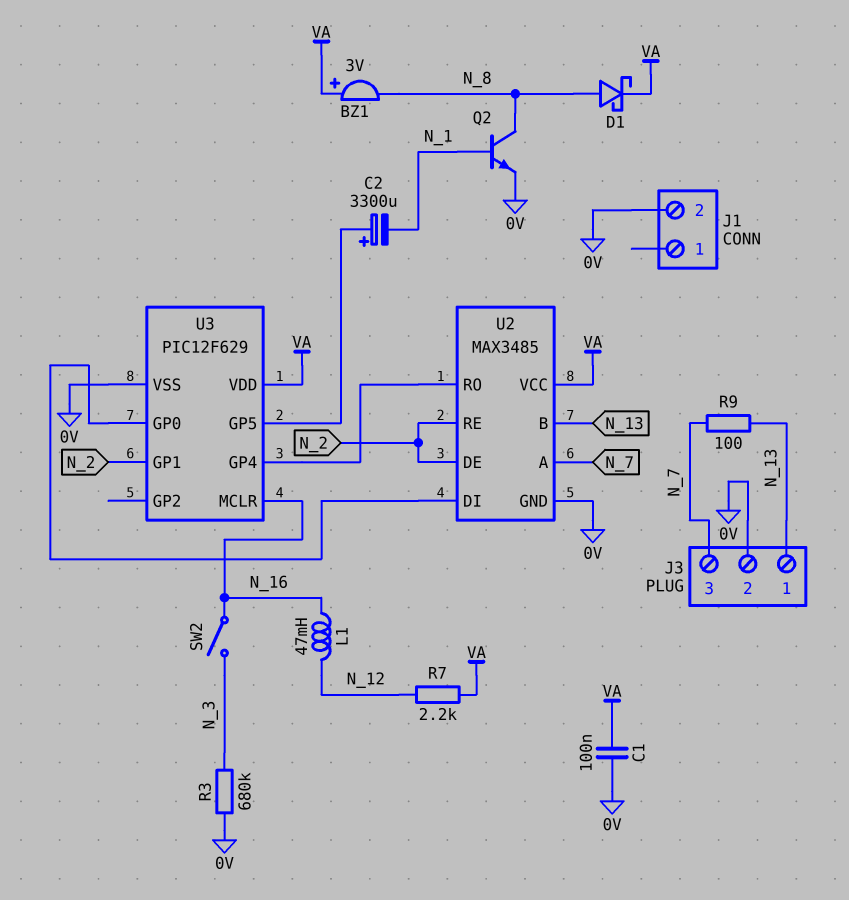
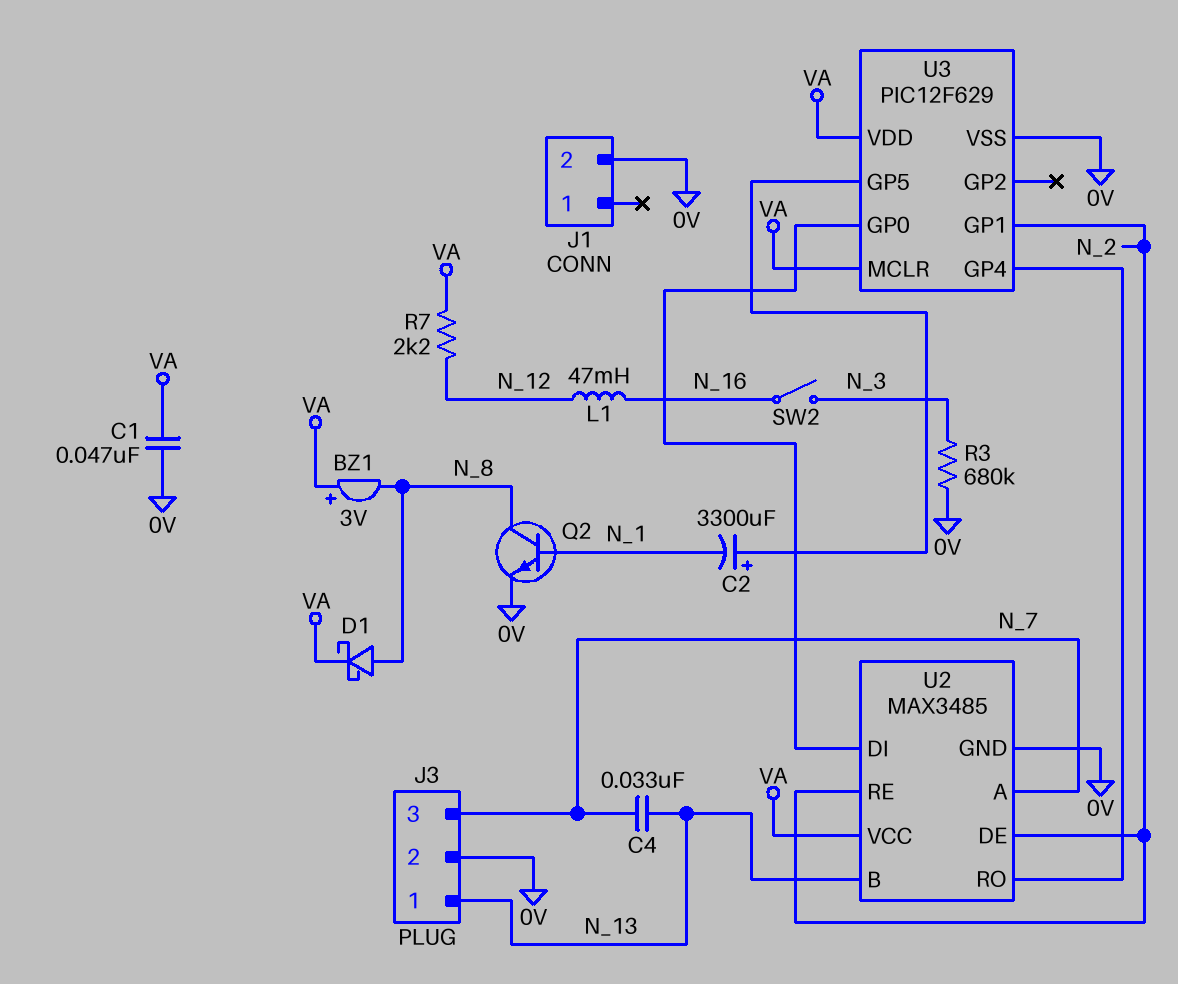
C1: 100nF (0V, VA) -> 47nF (0V, VA)
C4: none -> 33nF (N_7, N_13)
R9: 100 (N_7, N_13) -> none
U3 pin MCLR: N_16 -> VA

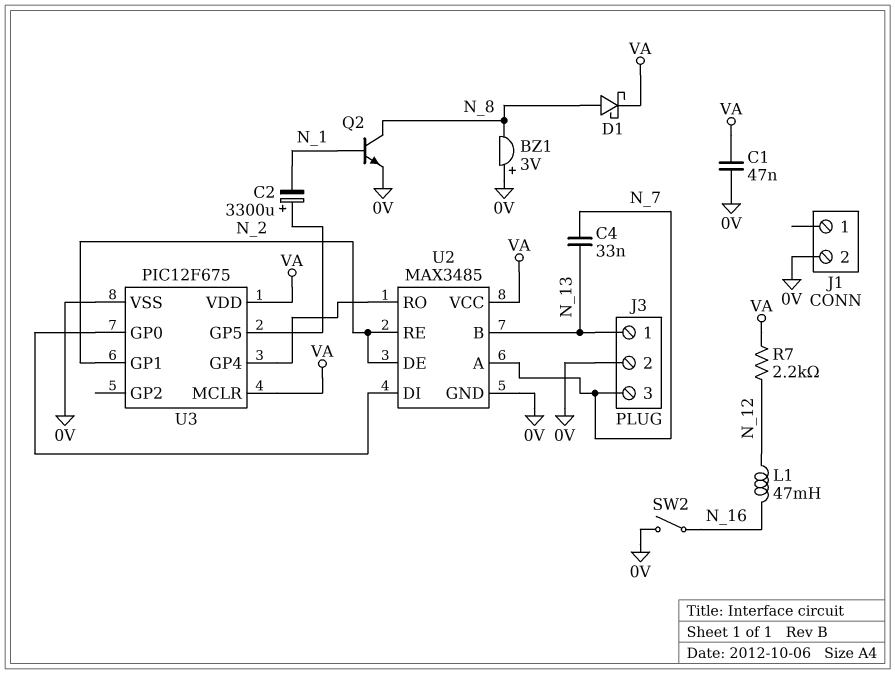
BZ1: buzzer 3V (plus VA, minus N_8) -> buzzer 3V (plus 0V, minus N_8)
R3: 680k (0V, N_3) -> none
SW2: switch (N_3, N_16) -> switch (0V, N_16)
U3: PIC12F629 -> PIC12F675

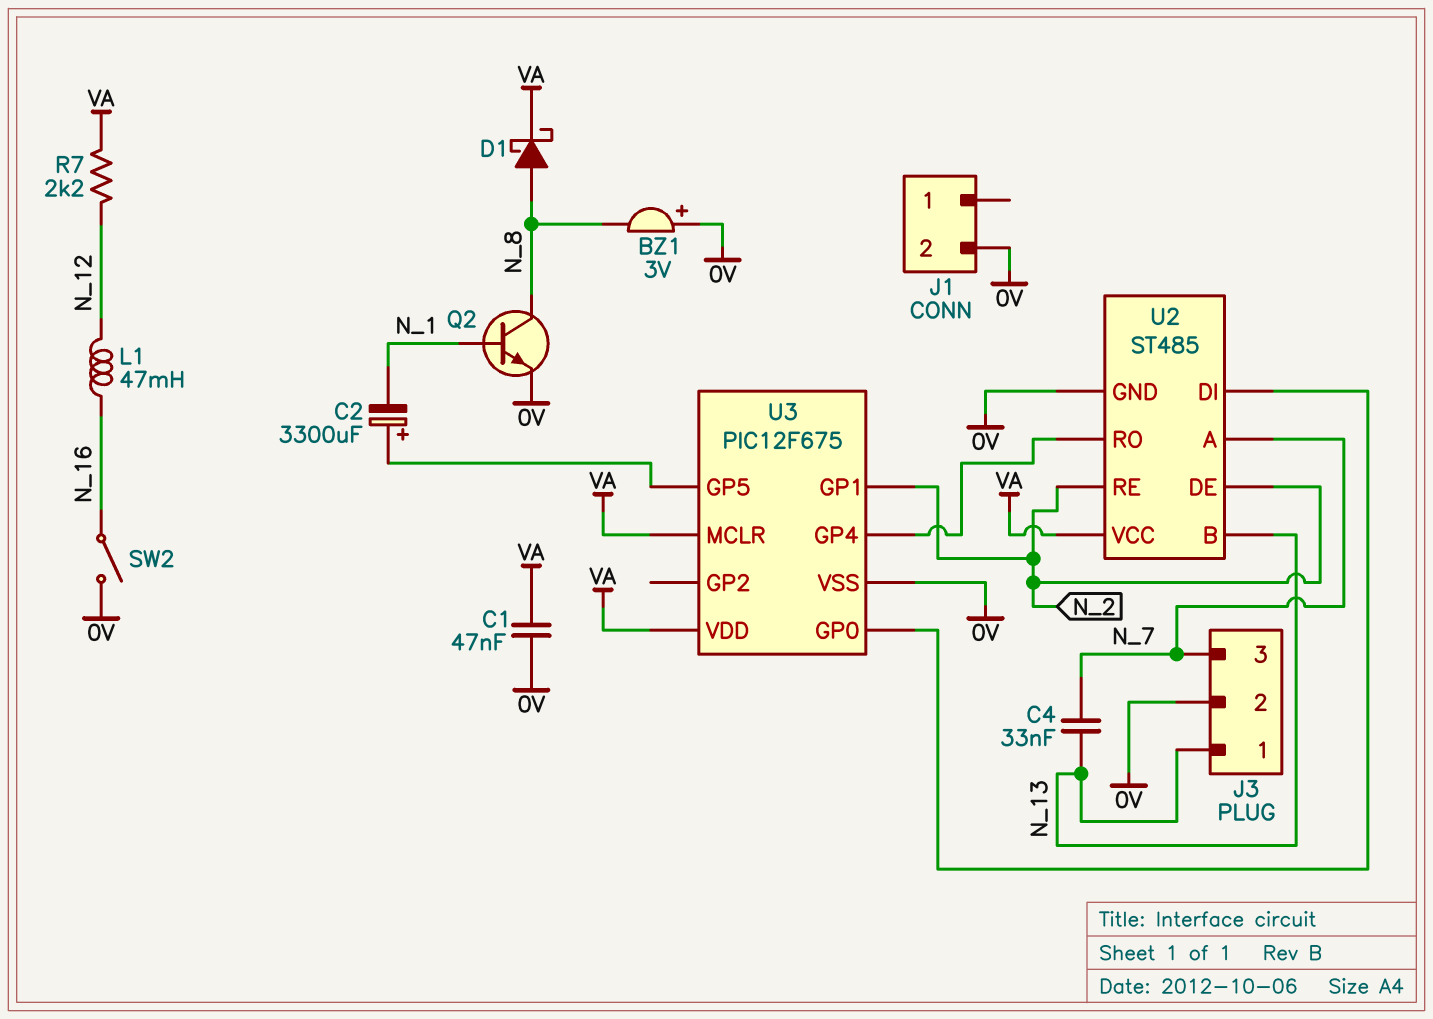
U2: MAX3485 -> ST485

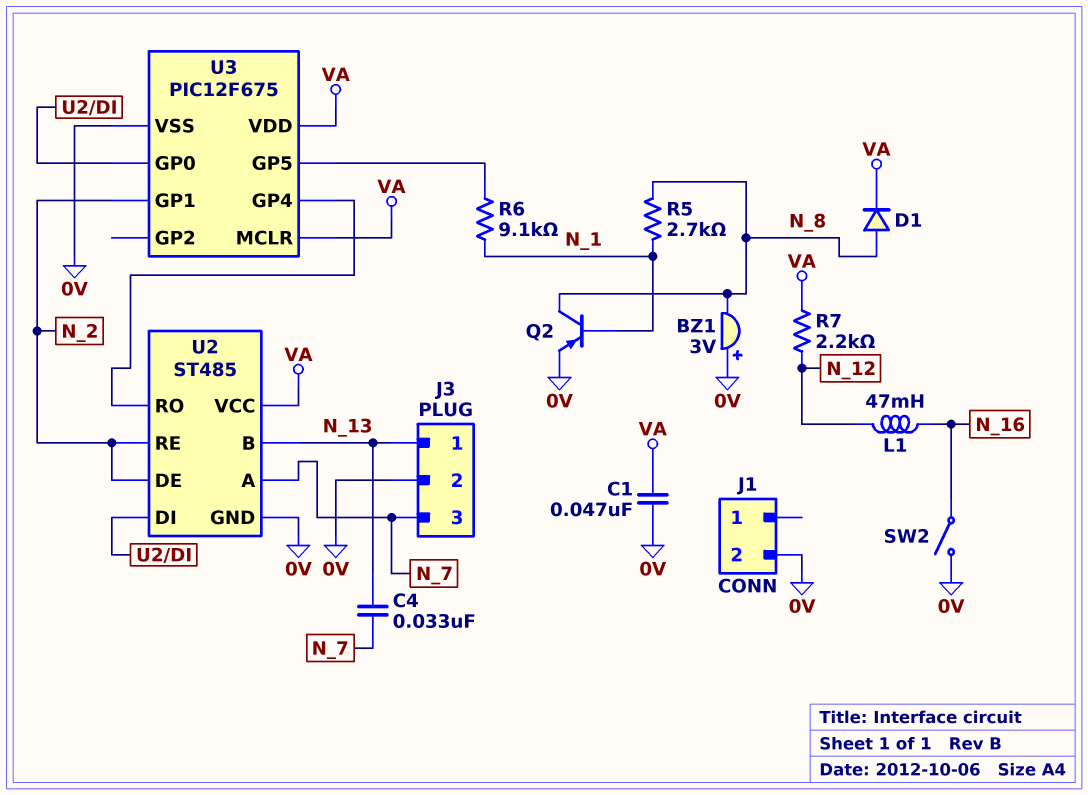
C2: 3300uF (plus U3/GP5, minus N_1) -> none
D1: schottky (A N_8, K VA) -> diode (A N_8, K VA)
Q2: NPN (B N_1, C N_8, E 0V) -> PNP (B N_1, C N_8, E 0V)
R5: none -> 2.7k (N_1, N_8)
R6: none -> 9.1k (N_1, U3/GP5)

